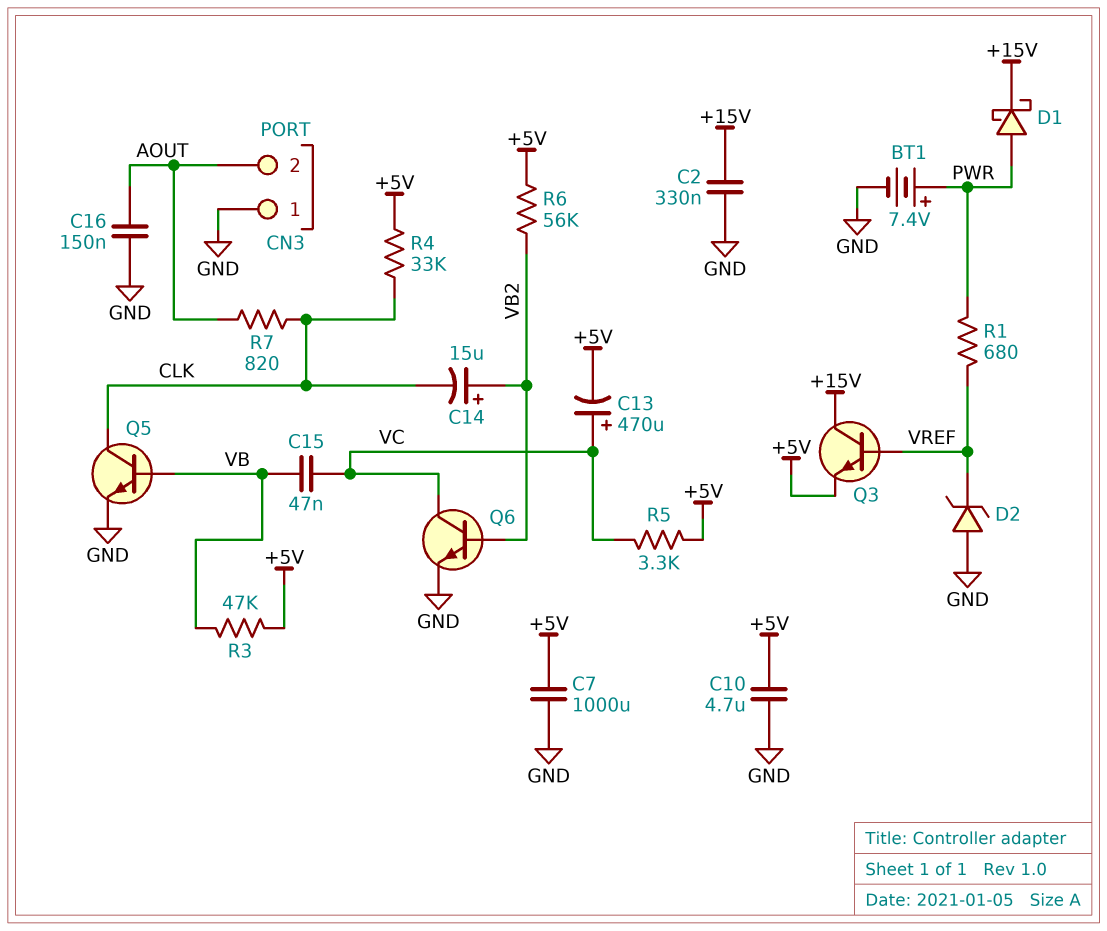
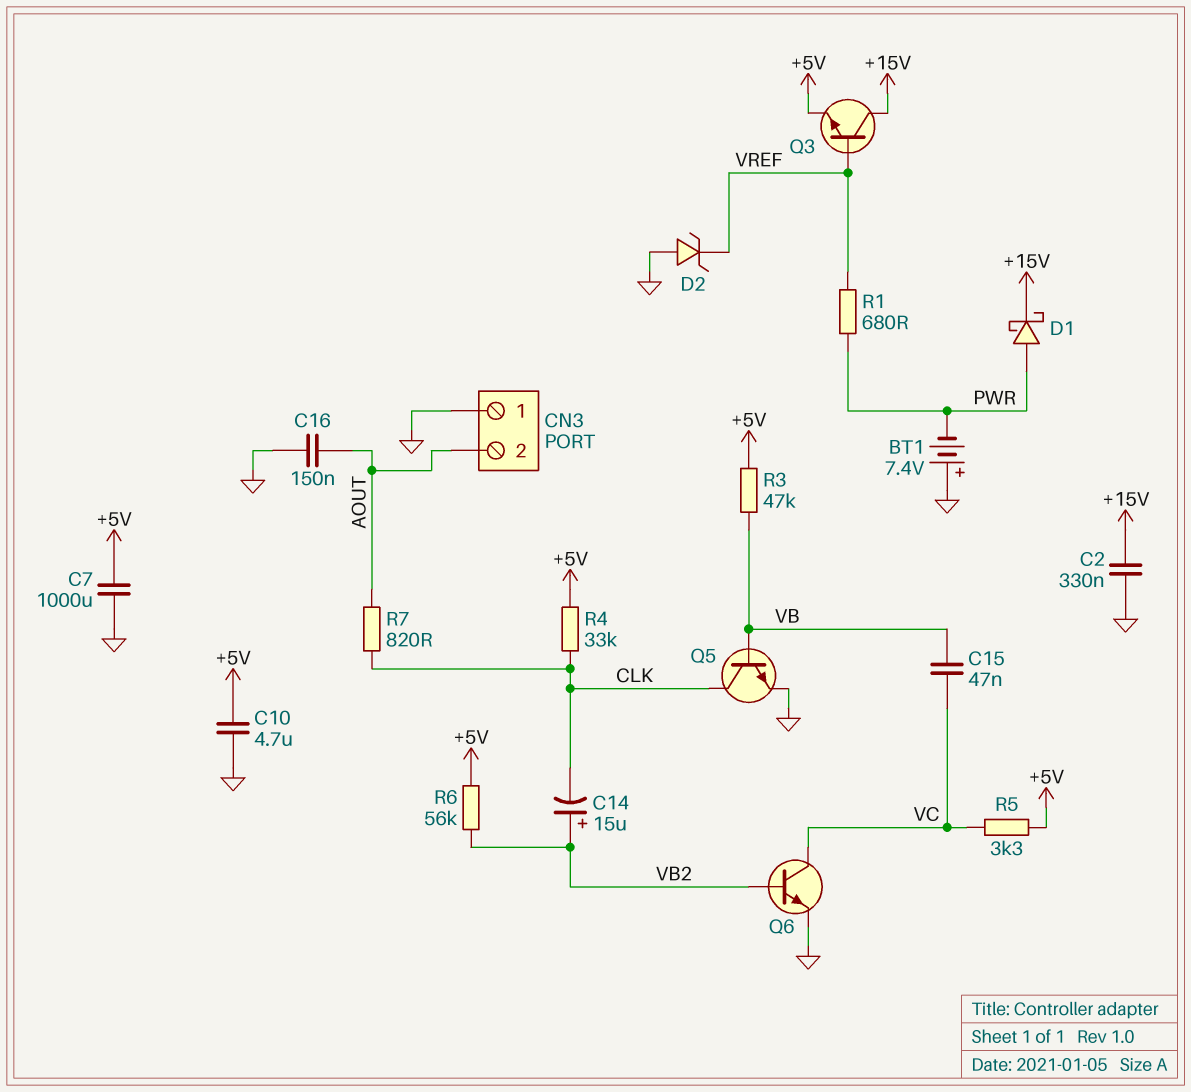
BT1: 7.4V (plus PWR, minus GND) -> 7.4V (plus GND, minus PWR)
C13: 470uF (plus VC, minus +5V) -> none

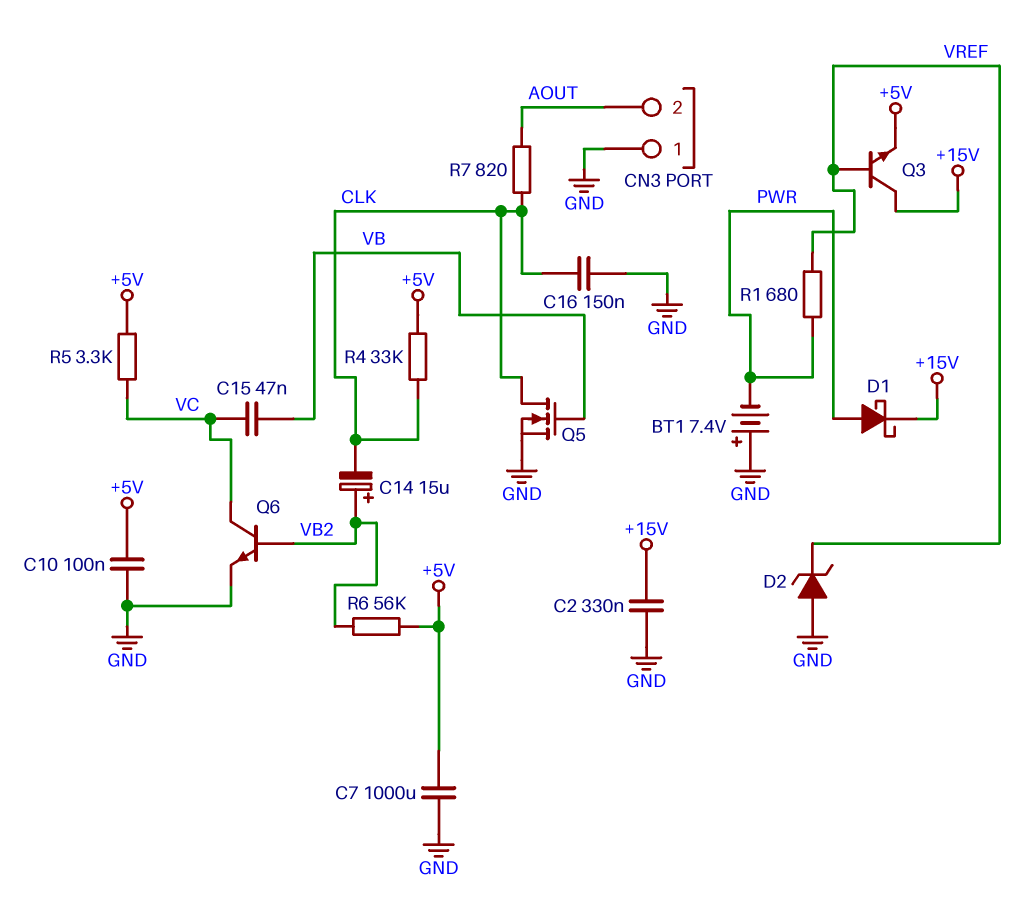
C10: 4.7uF (+5V, GND) -> 100nF (+5V, GND)
C16: 150nF (AOUT, GND) -> 150nF (CLK, GND)
Q5: NPN (B VB, C CLK, E GND) -> NMOS (G VB, D CLK, S GND)
R3: 47k (+5V, VB) -> none

